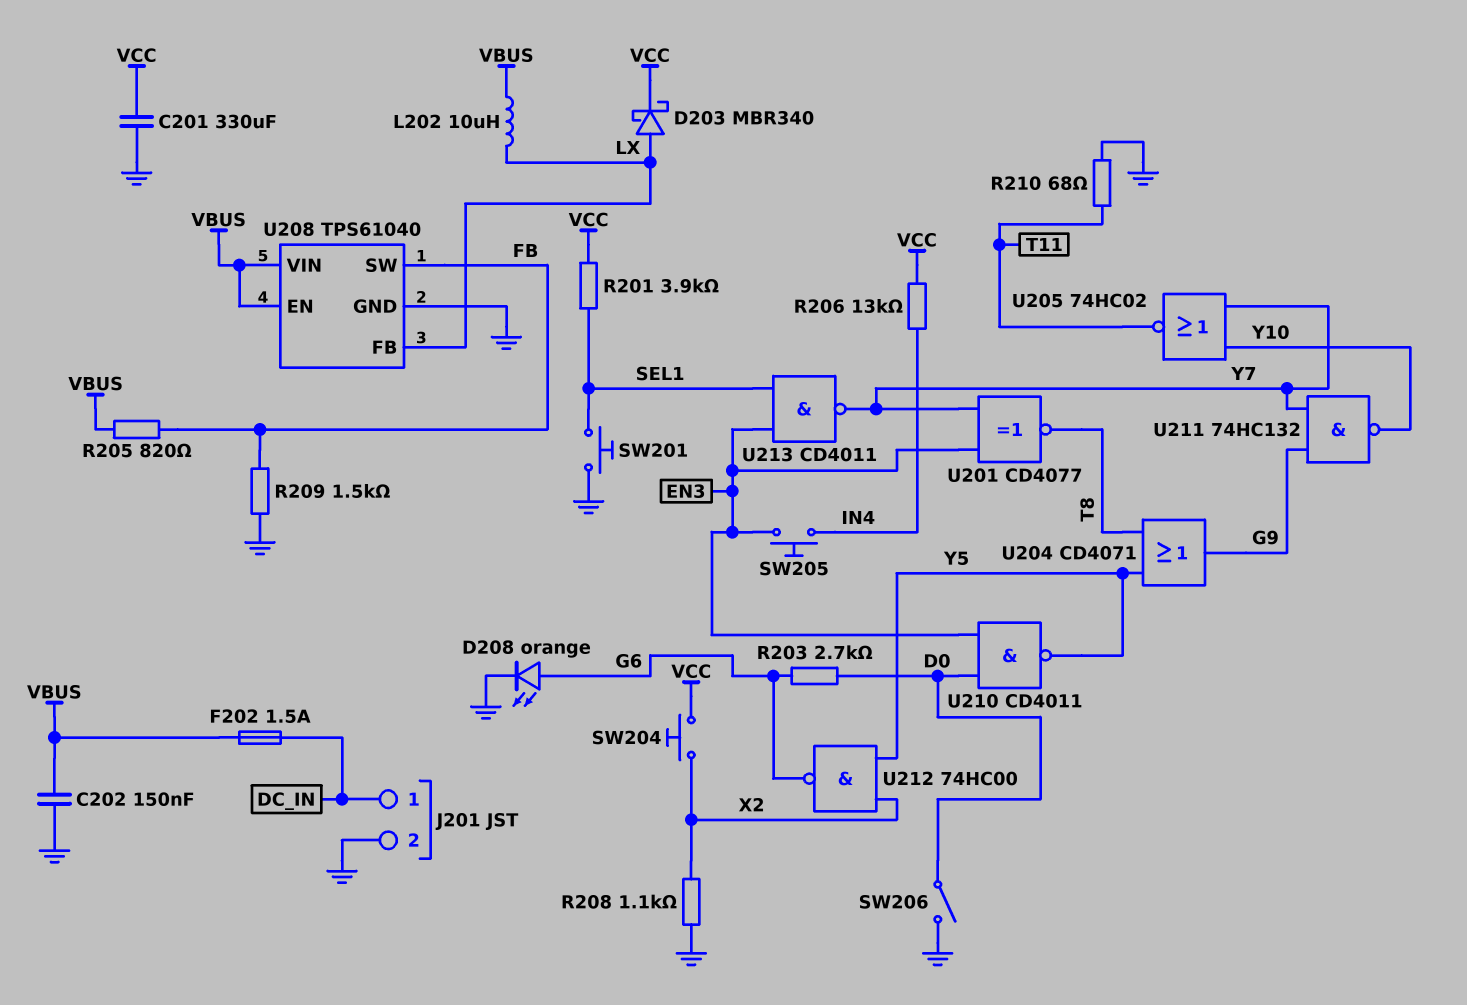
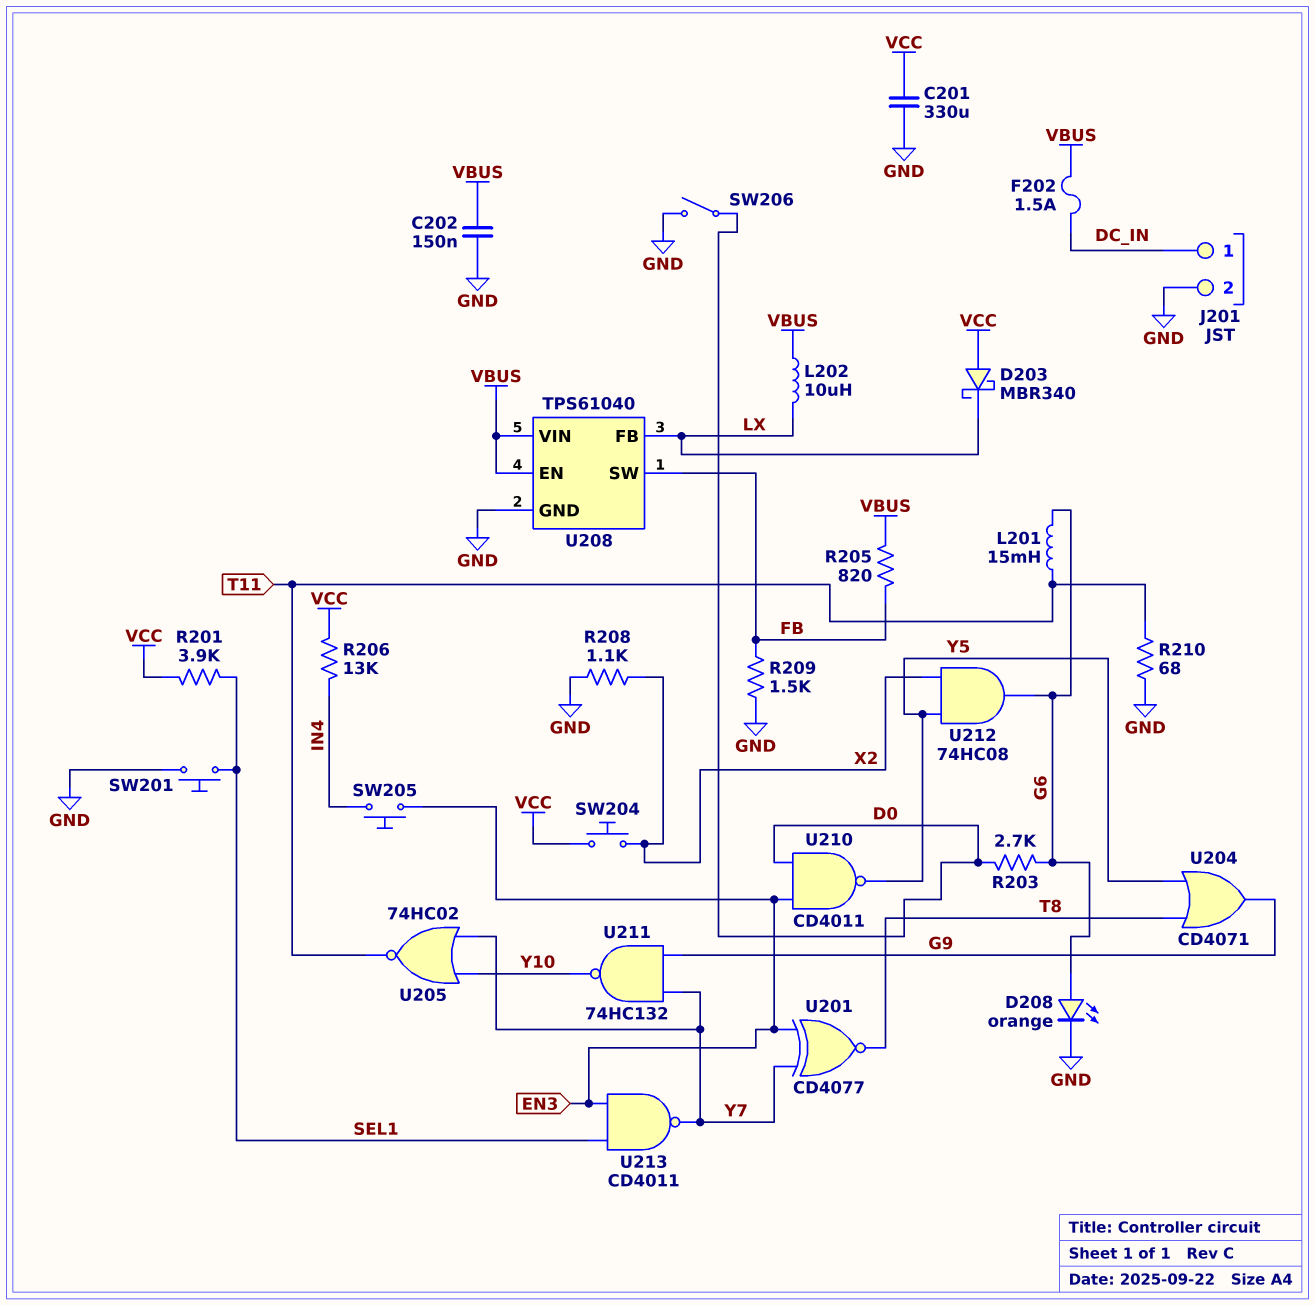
D203: schottky MBR340 (A LX, K VCC) -> schottky MBR340 (A VCC, K LX)
L201: none -> 15mH (G6, T11)
U212: NAND 74HC00 (in X2, in Y5, out G6) -> AND 74HC08 (in X2, in Y5, out G6)

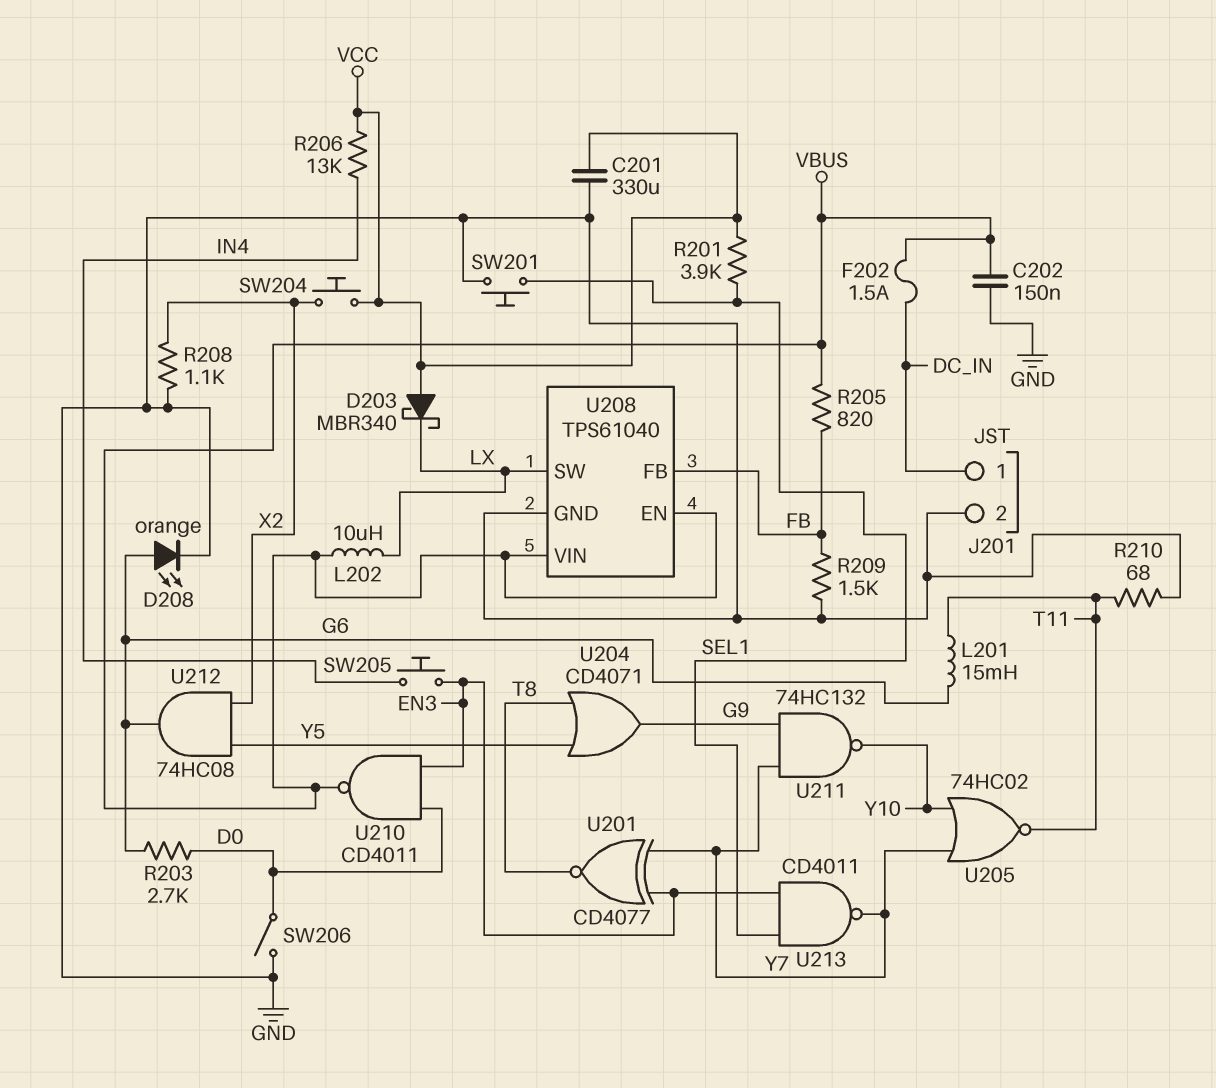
U208 pin FB: LX -> FB
U208 pin SW: FB -> LX
U210: NAND CD4011 (in D0, in EN3, out Y5) -> NAND CD4011 (in D0, in EN3, out VBUS)

